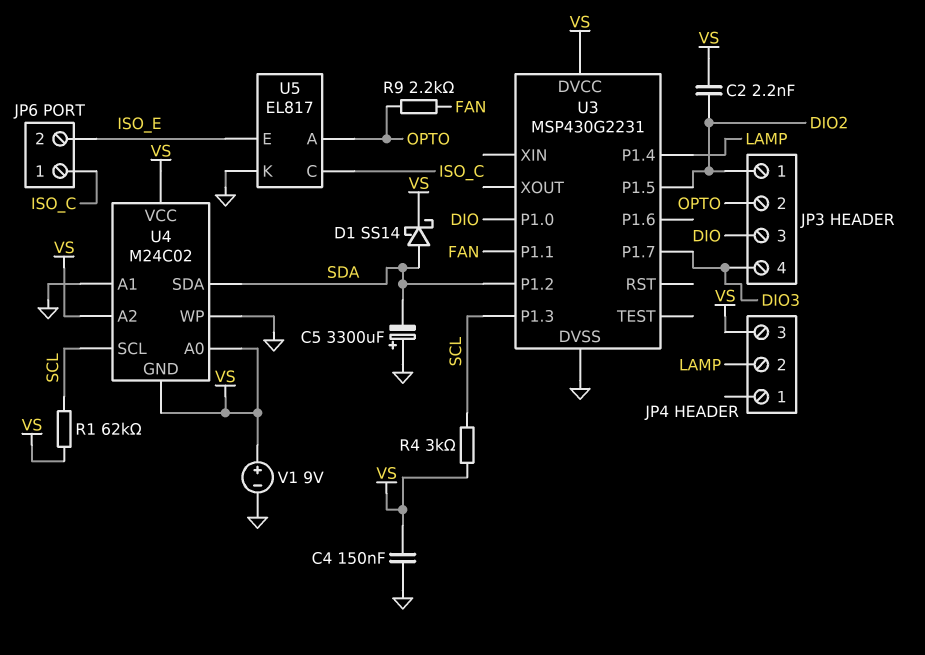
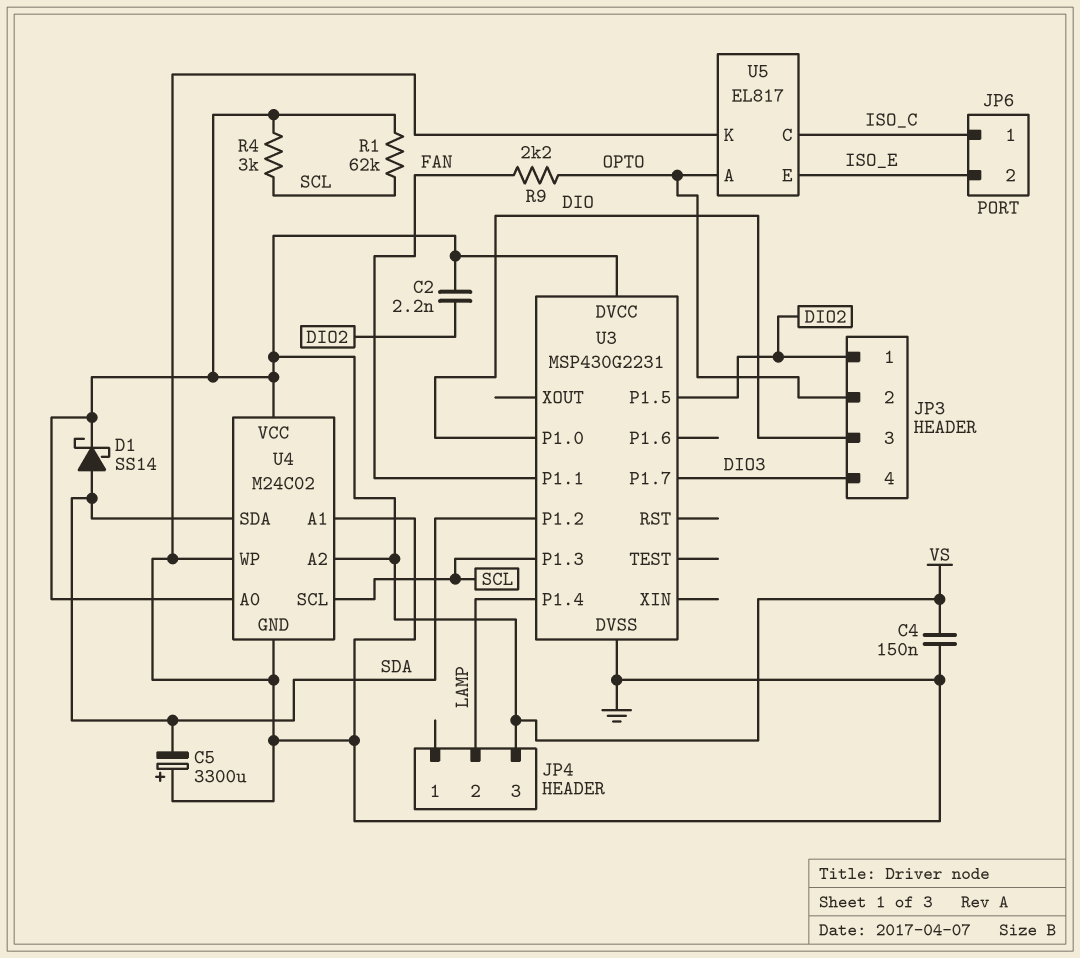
U4 pin GND: VS -> GND
V1: 9V (plus VS, minus GND) -> none

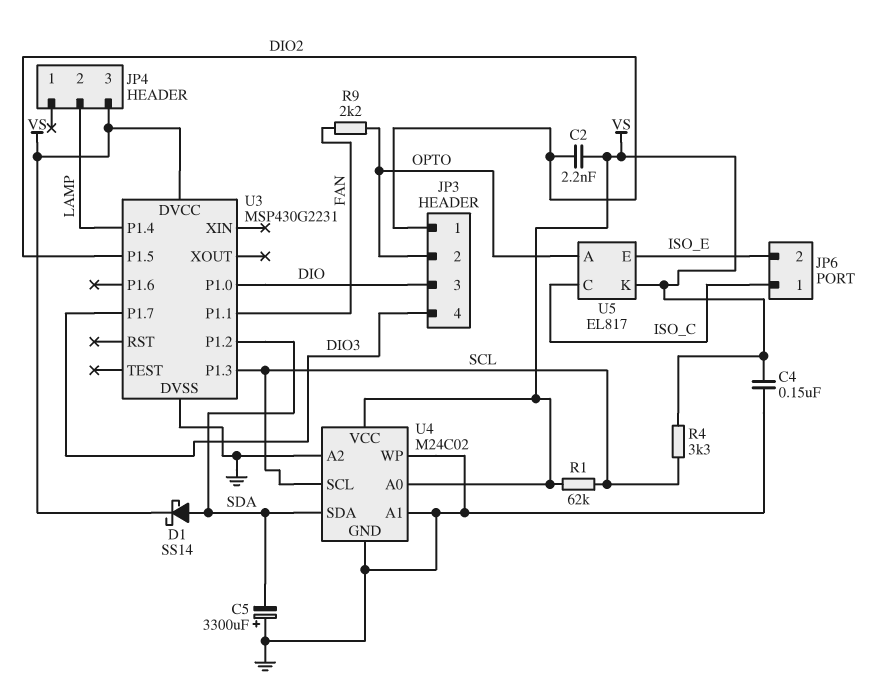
R4: 3k (SCL, VS) -> 3.3k (SCL, VS)
U4 pin A2: VS -> GND
U5 pin K: GND -> VS

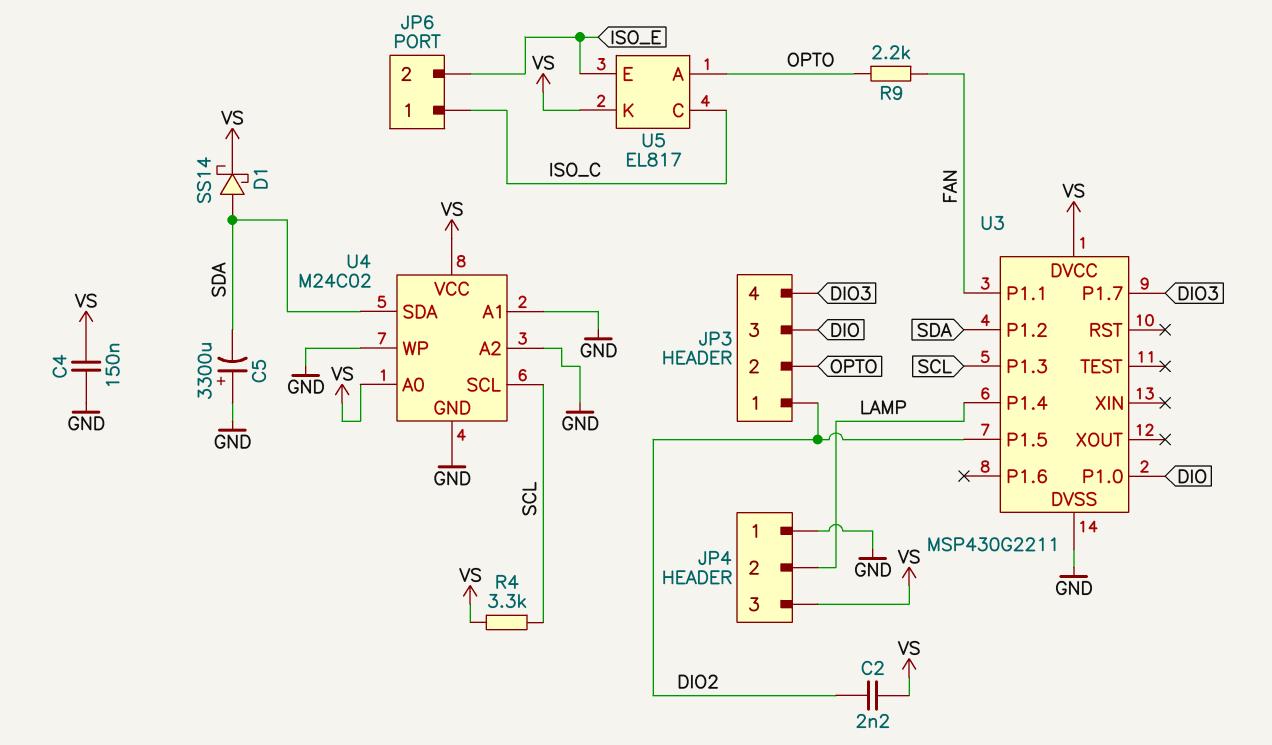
JP4 pin 1: none -> GND
R1: 62k (SCL, VS) -> none
U3: MSP430G2231 -> MSP430G2211

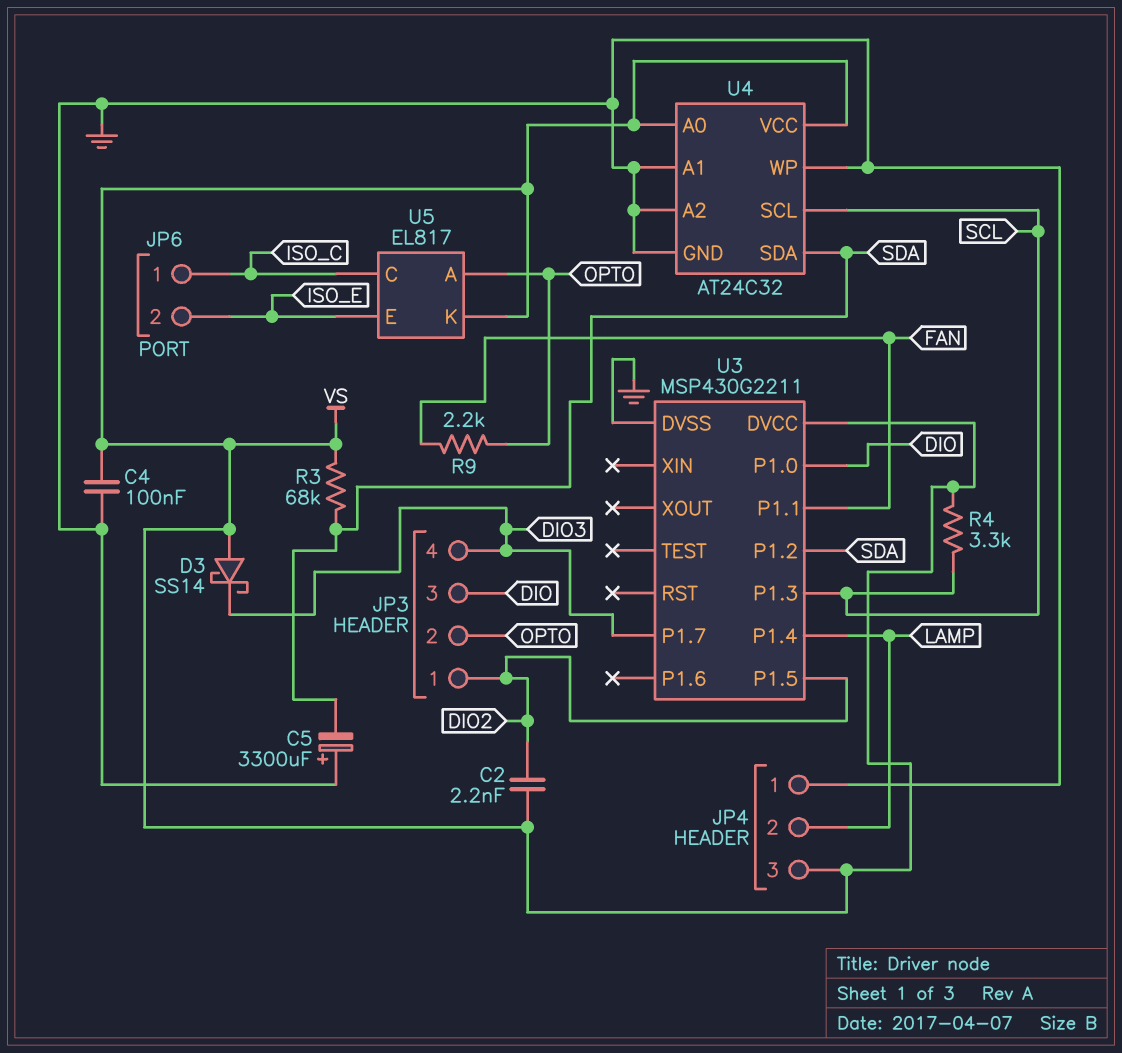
C4: 150nF (GND, VS) -> 100nF (GND, VS)
D1: schottky SS14 (A SDA, K VS) -> none
D3: none -> schottky SS14 (A VS, K DIO3)
R3: none -> 68k (SDA, VS)
U4: M24C02 -> AT24C32

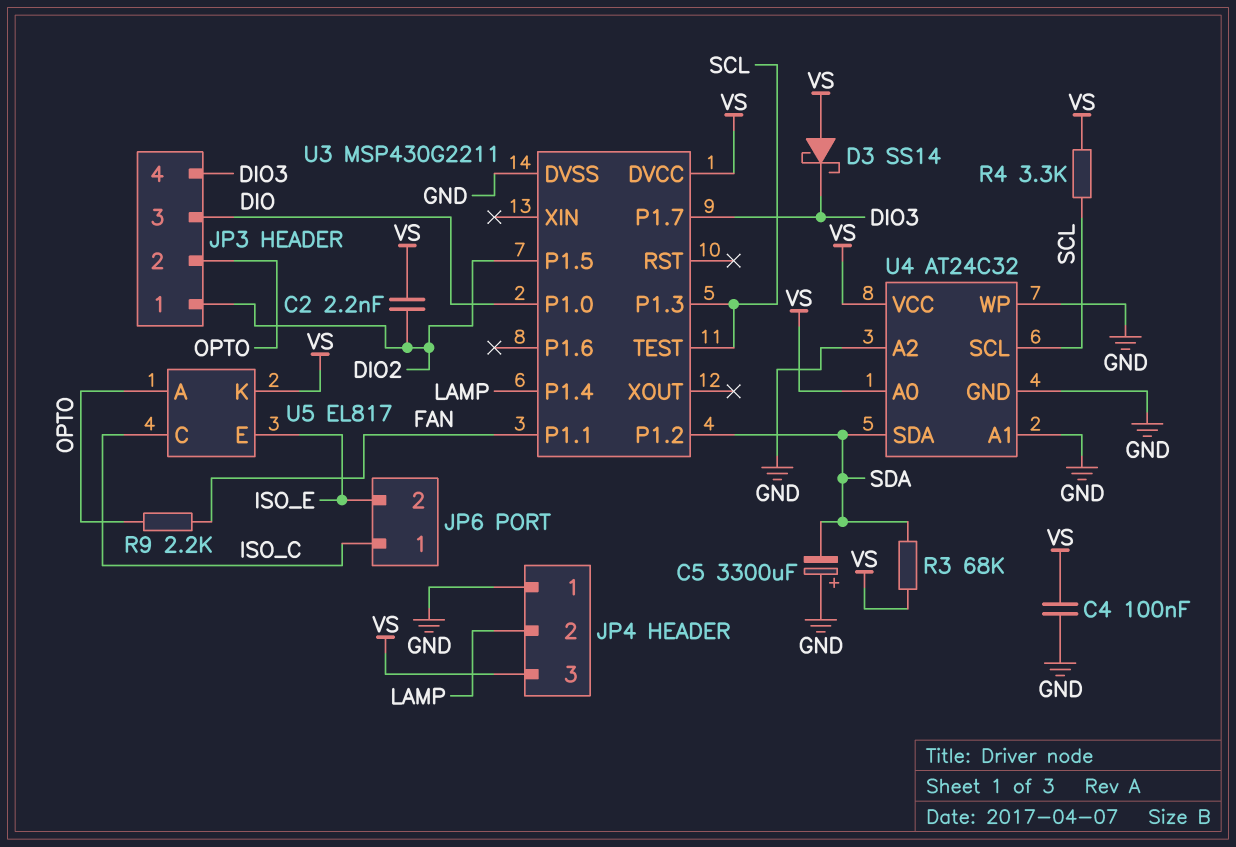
U3 pin TEST: none -> SCL

